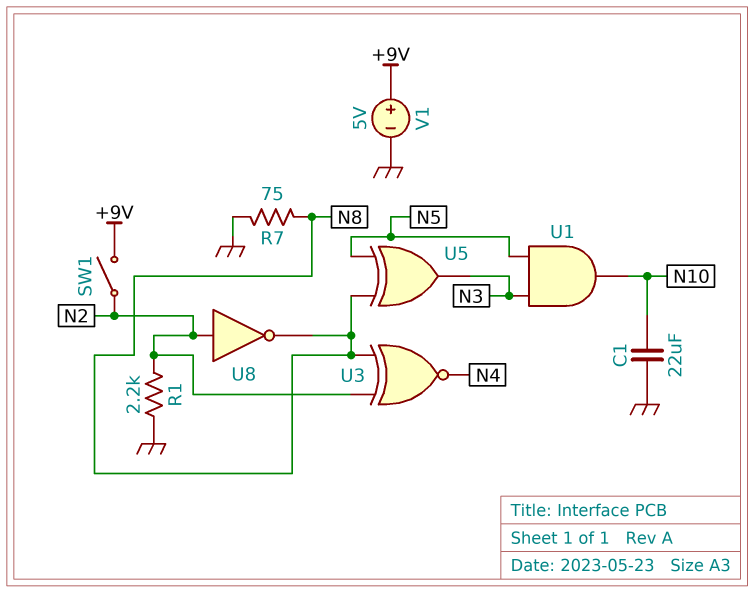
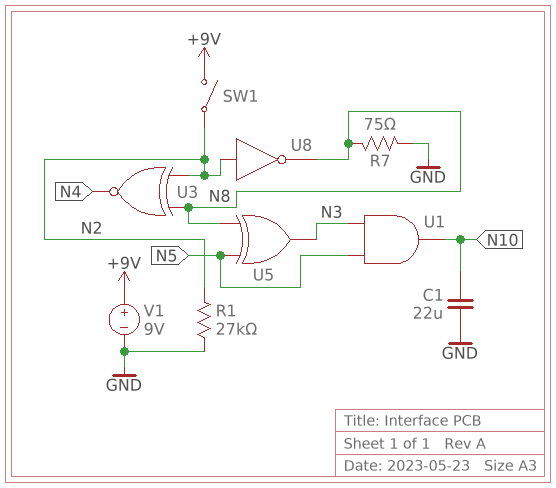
R1: 2.2k (GND, N2) -> 27k (GND, N2)
V1: 5V (plus +9V, minus GND) -> 9V (plus +9V, minus GND)

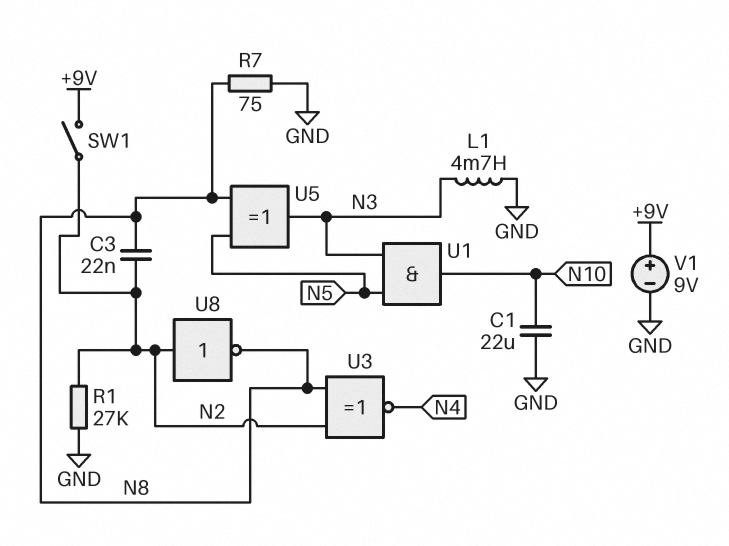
C3: none -> 22nF (N2, N8)
L1: none -> 4.7mH (GND, N3)

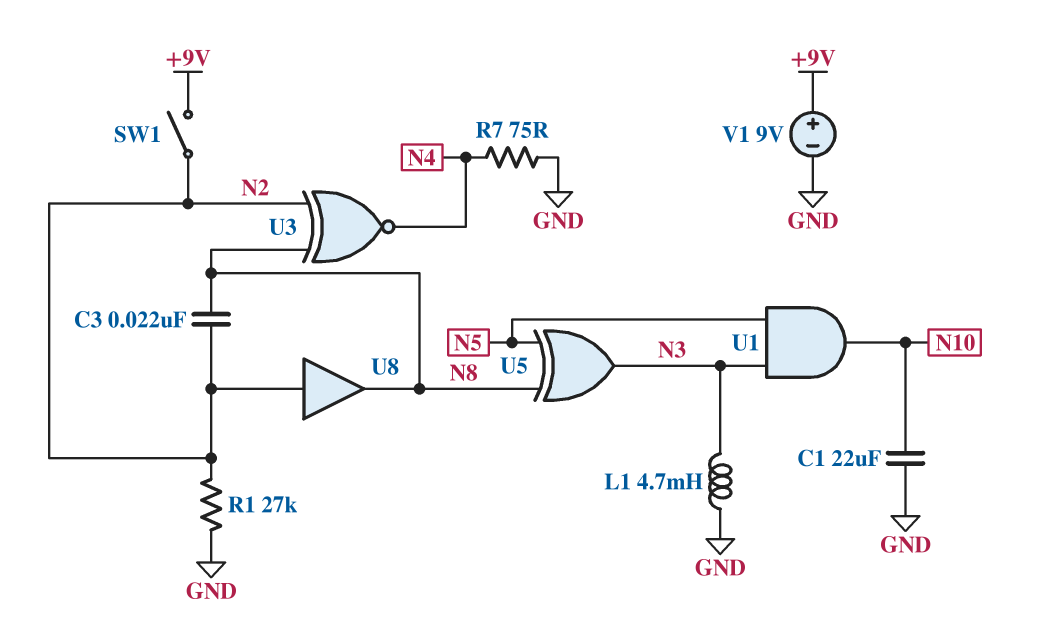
R7: 75 (GND, N8) -> 75 (GND, N4)
U8: NOT (in N2, out N8) -> buffer (in N2, out N8)

